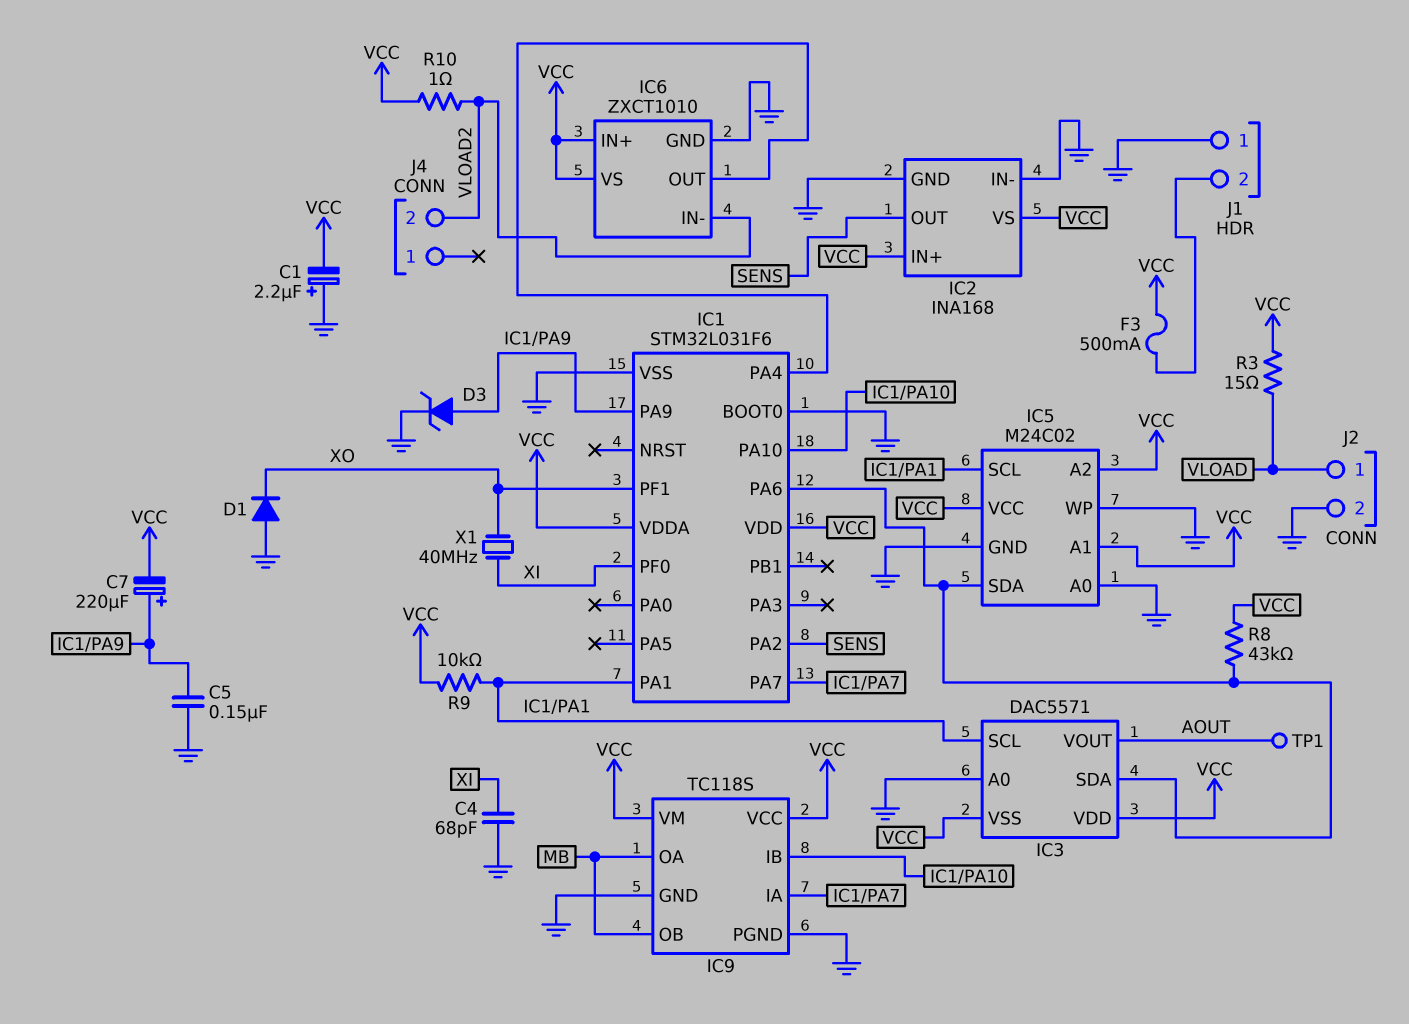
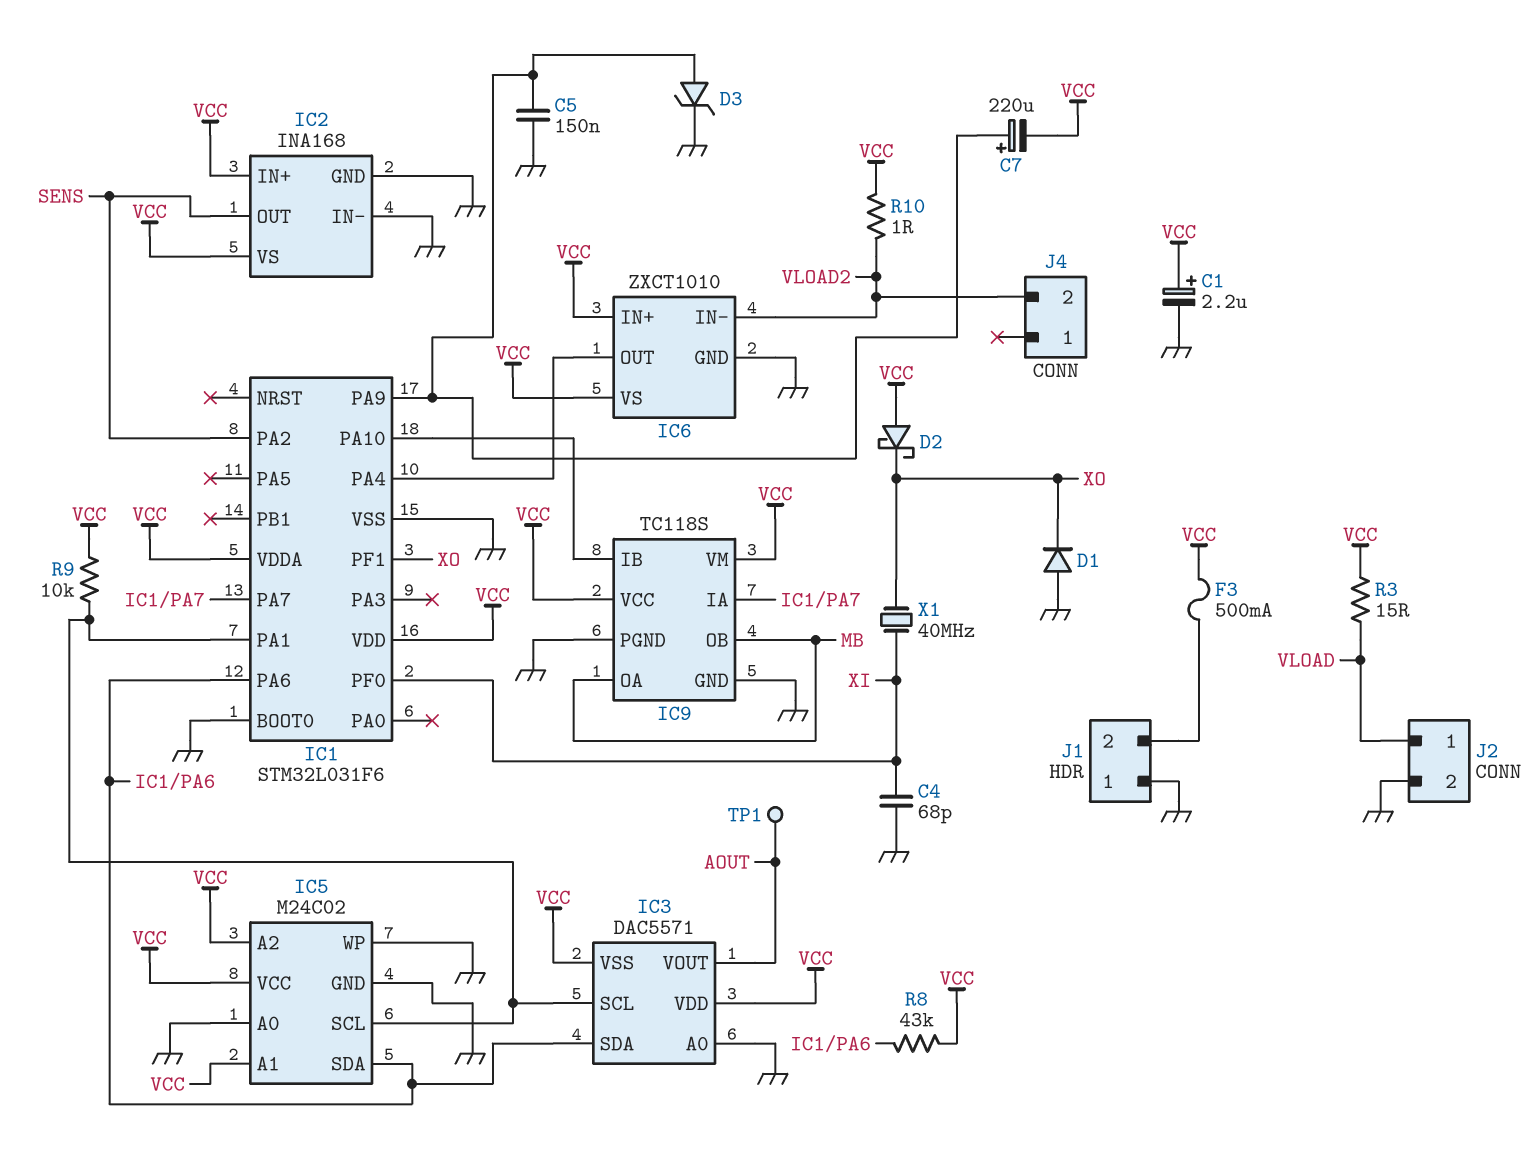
C1: 2.2uF (plus GND, minus VCC) -> 2.2uF (plus VCC, minus GND)
D2: none -> schottky (A VCC, K XO)

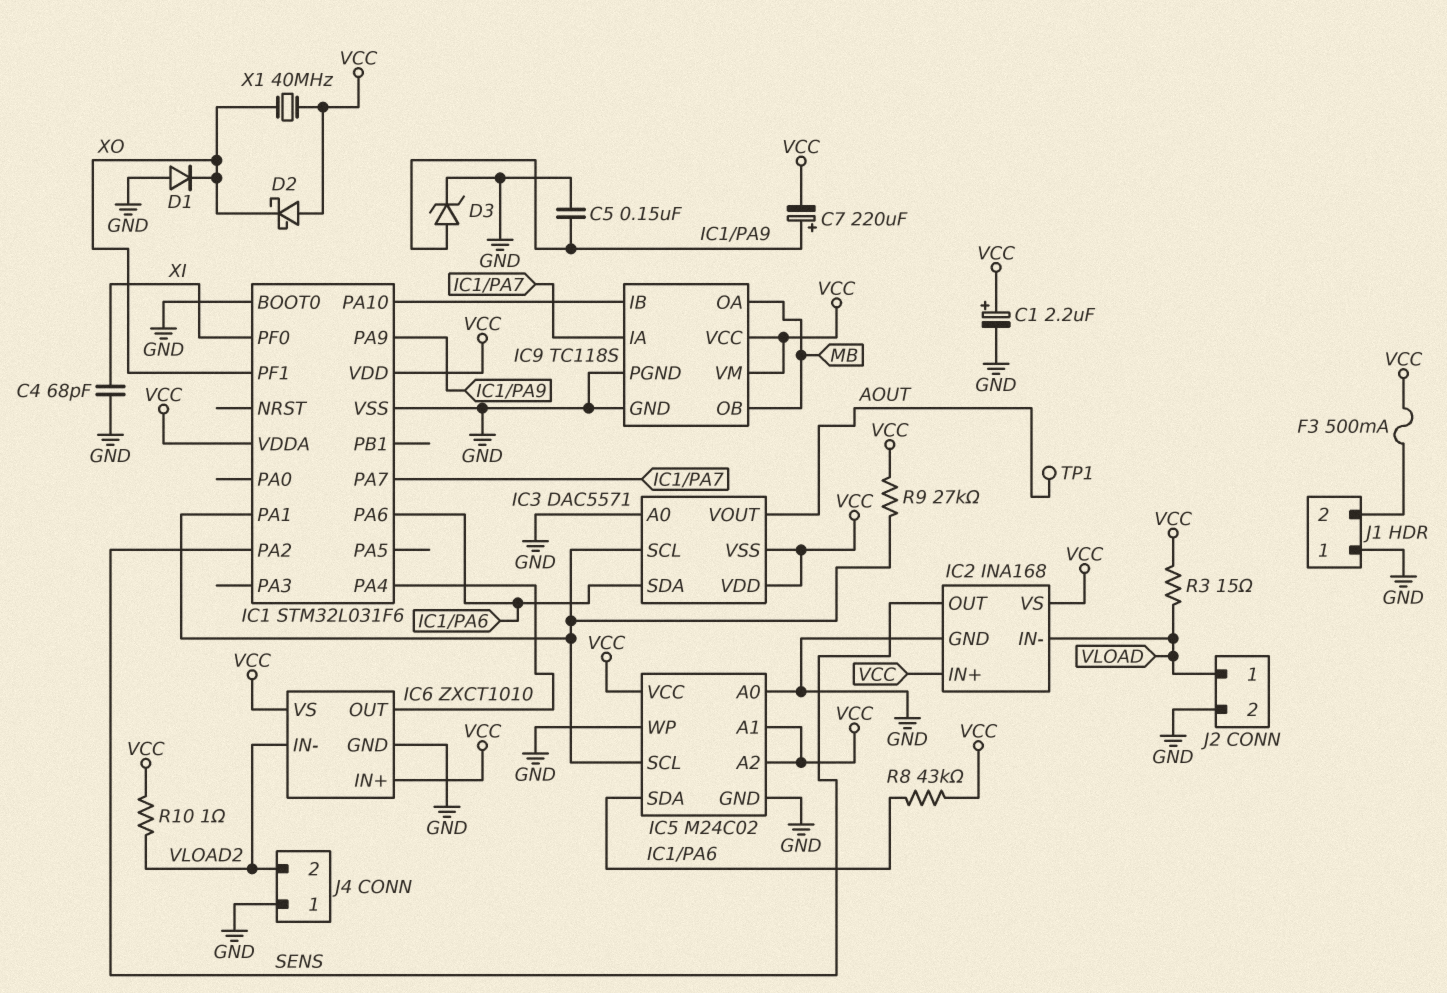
IC2 pin IN-: GND -> VLOAD
J4 pin 1: none -> GND
R9: 10k (IC1/PA1, VCC) -> 27k (IC1/PA1, VCC)
X1: 40MHz (XI, XO) -> 40MHz (VCC, XO)

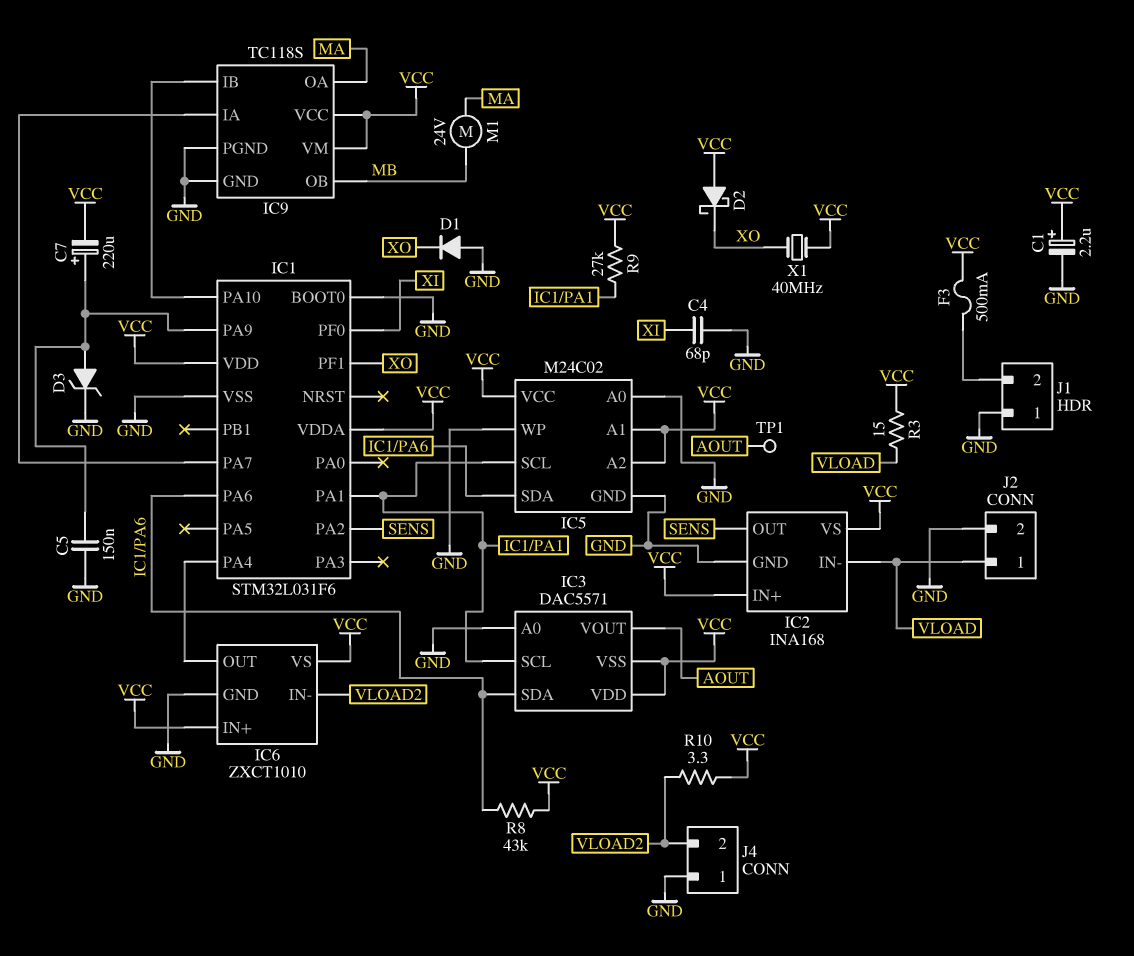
IC9 pin OA: MB -> MA
M1: none -> motor 24V (MA, MB)
R10: 1 (VCC, VLOAD2) -> 3.3 (VCC, VLOAD2)

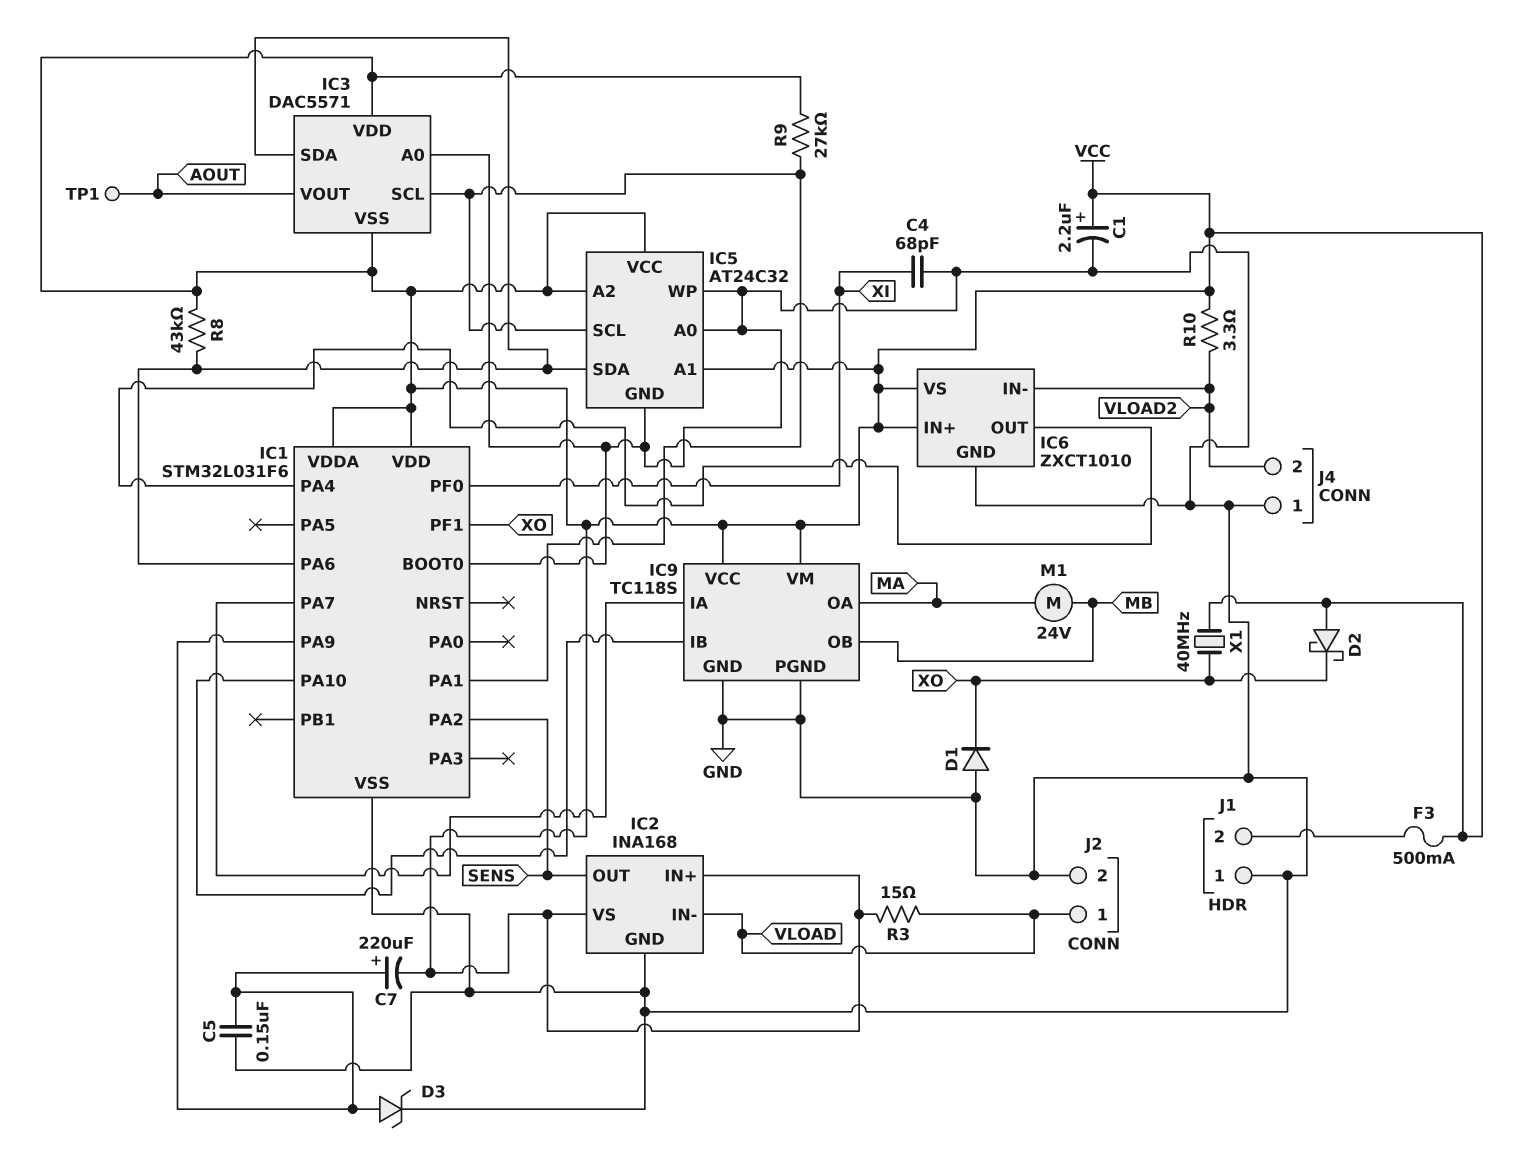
IC5: M24C02 -> AT24C32

